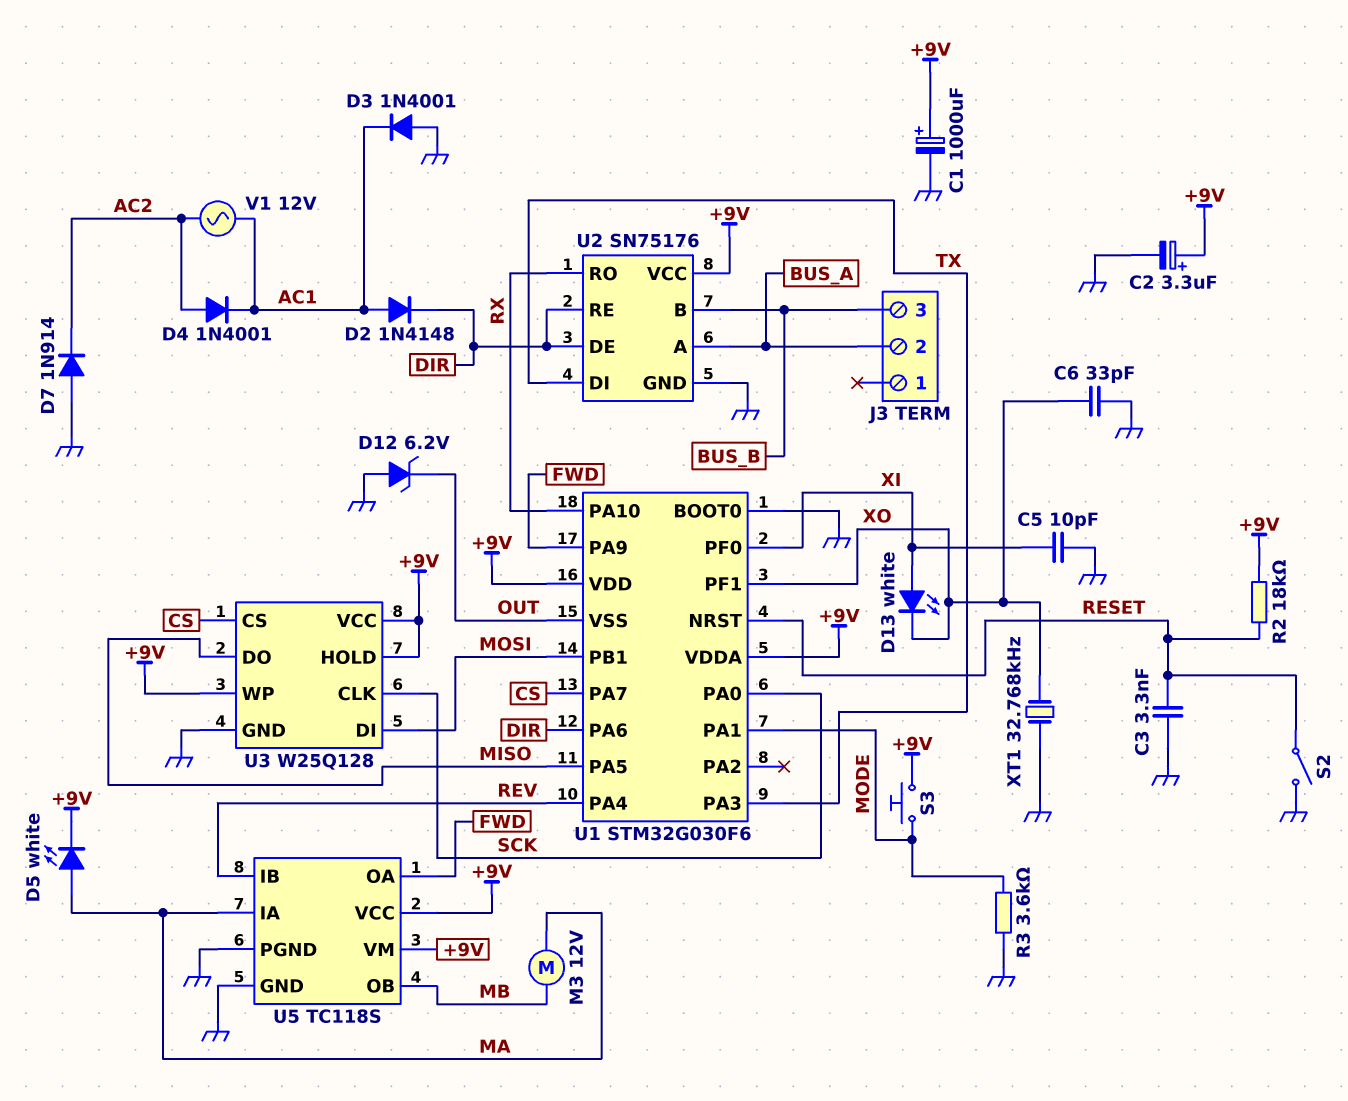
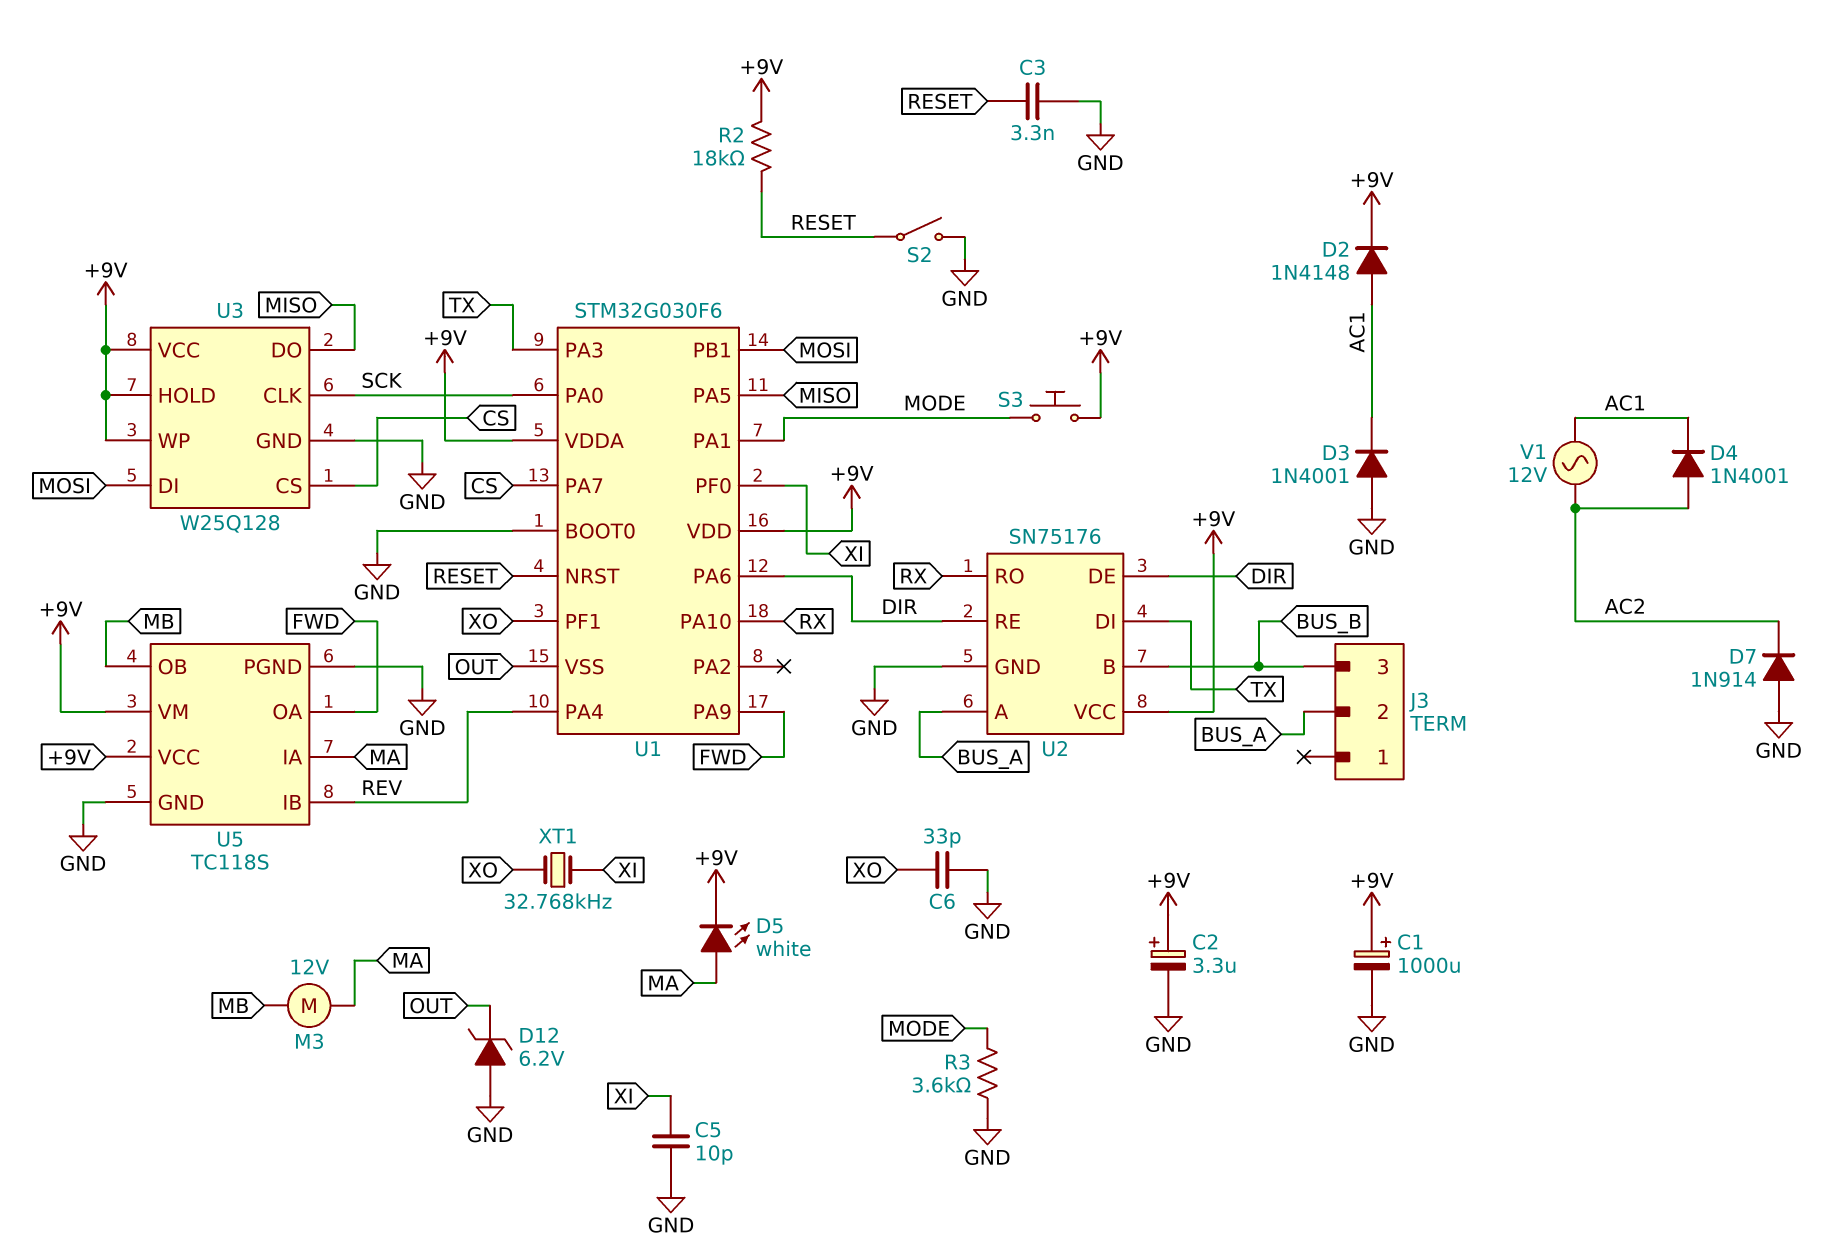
D2: diode 1N4148 (A AC1, K DIR) -> diode 1N4148 (A AC1, K +9V)
D13: LED white (A XI, K XO) -> none
XT1: 32.768kHz (GND, XO) -> 32.768kHz (XI, XO)

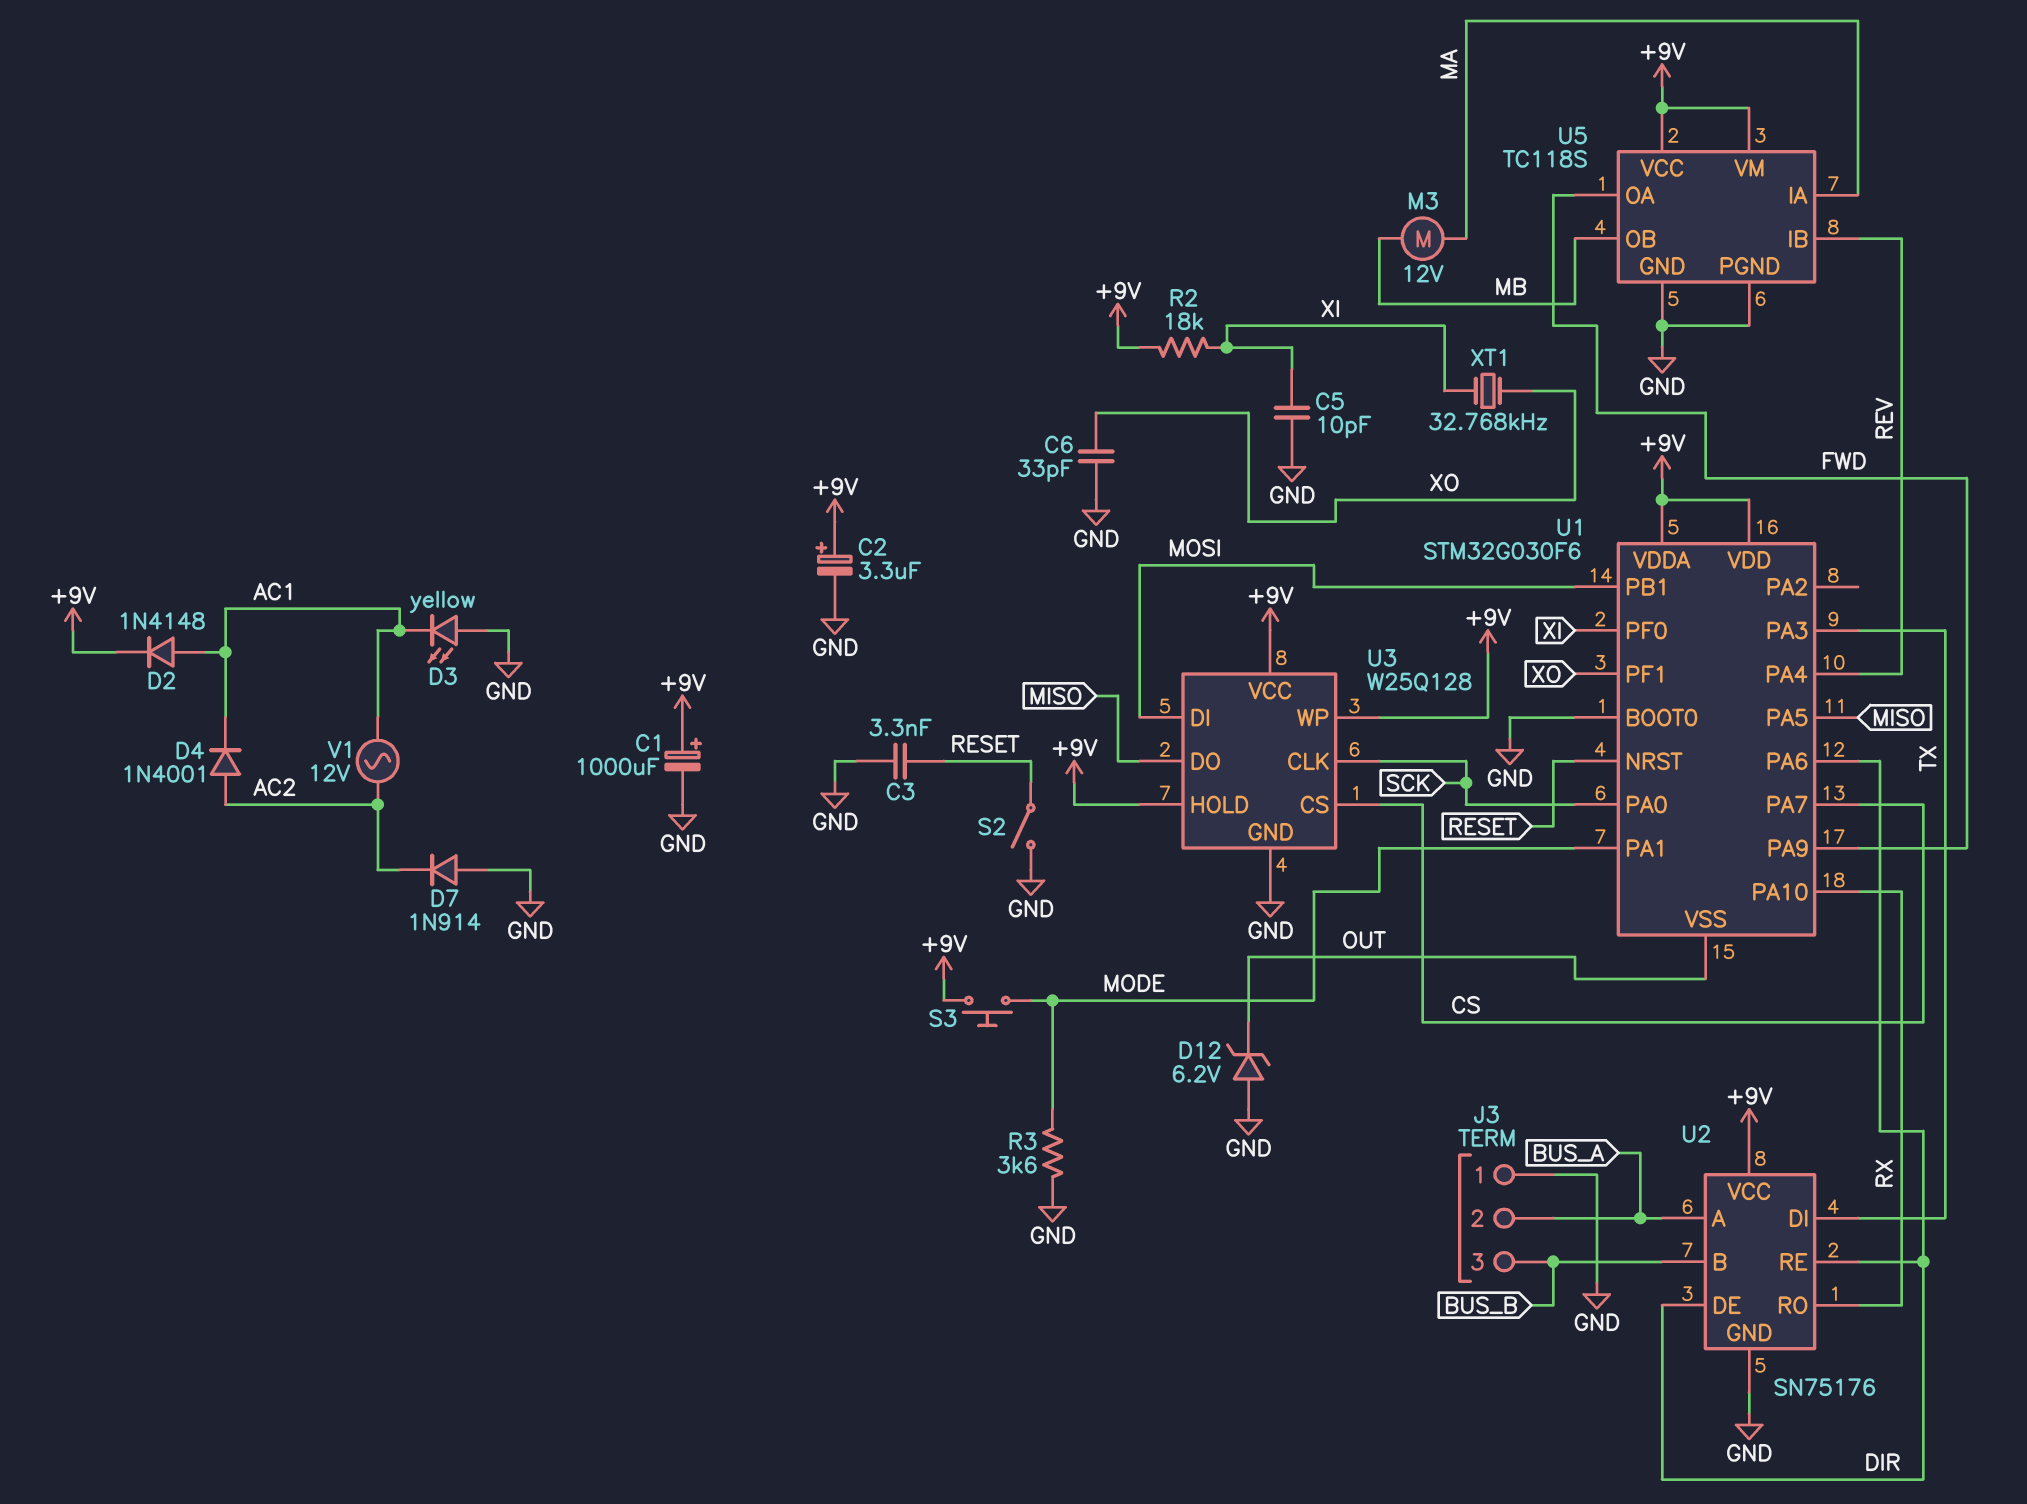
D3: diode 1N4001 (A GND, K AC1) -> LED yellow (A GND, K AC1)
D5: LED white (A MA, K +9V) -> none
J3 pin 1: none -> GND
R2: 18k (+9V, RESET) -> 18k (+9V, XI)

